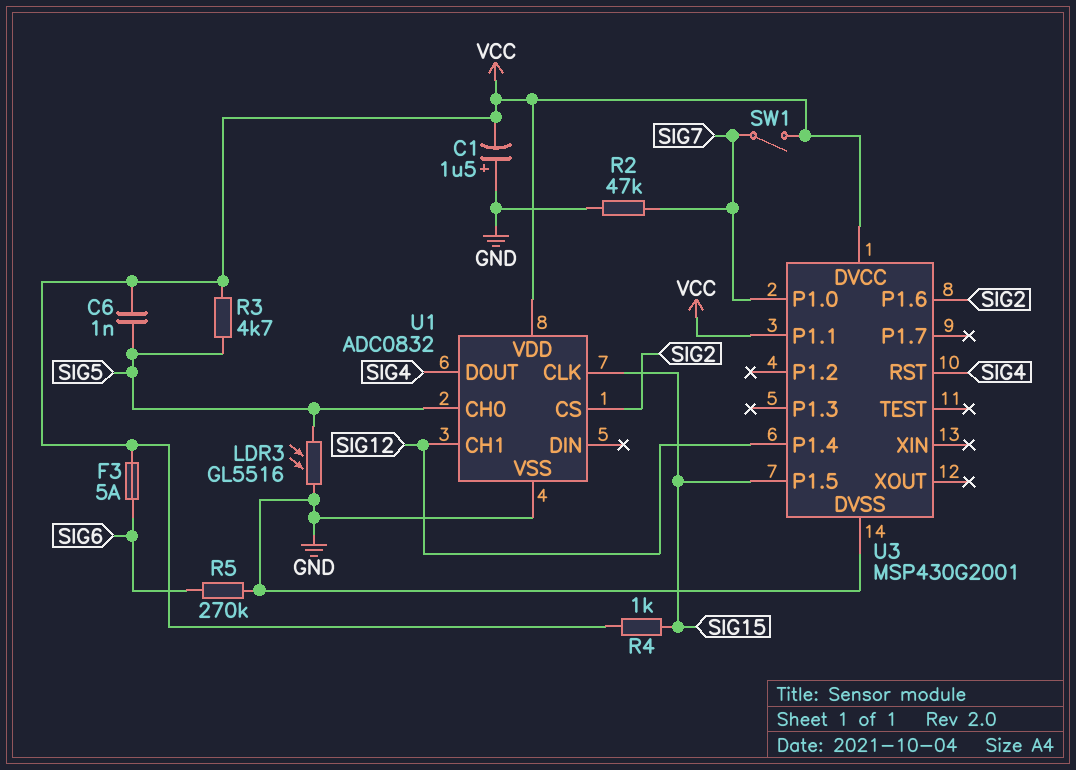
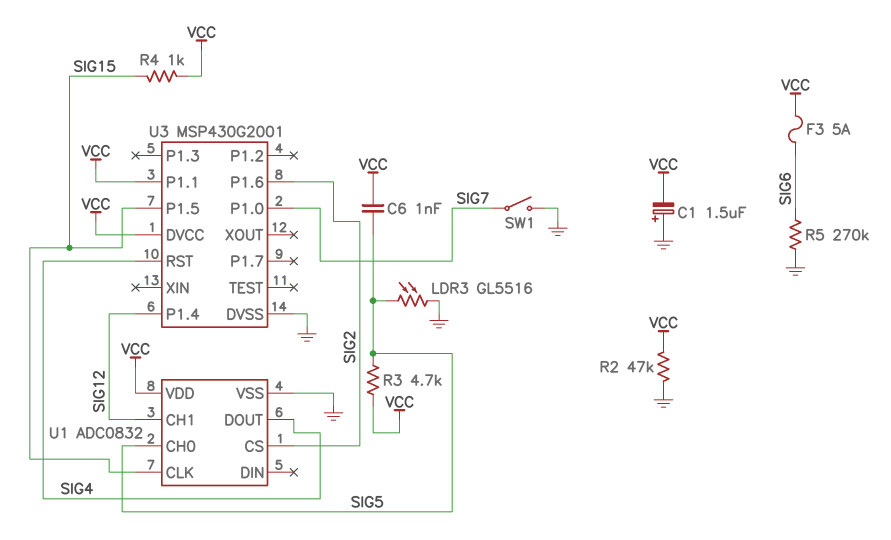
R2: 47k (GND, SIG7) -> 47k (GND, VCC)
SW1: switch (SIG7, VCC) -> switch (GND, SIG7)

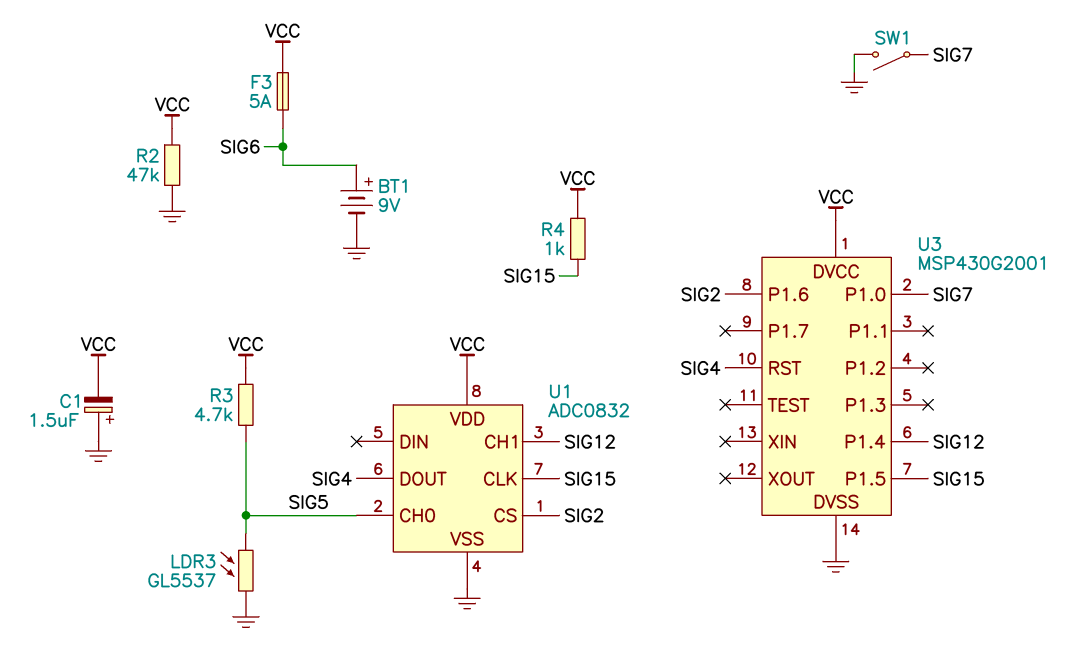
BT1: none -> 9V (plus SIG6, minus GND)
C6: 1nF (SIG5, VCC) -> none
LDR3: GL5516 (GND, SIG5) -> GL5537 (GND, SIG5)
R5: 270k (GND, SIG6) -> none
U3 pin P1.1: VCC -> none

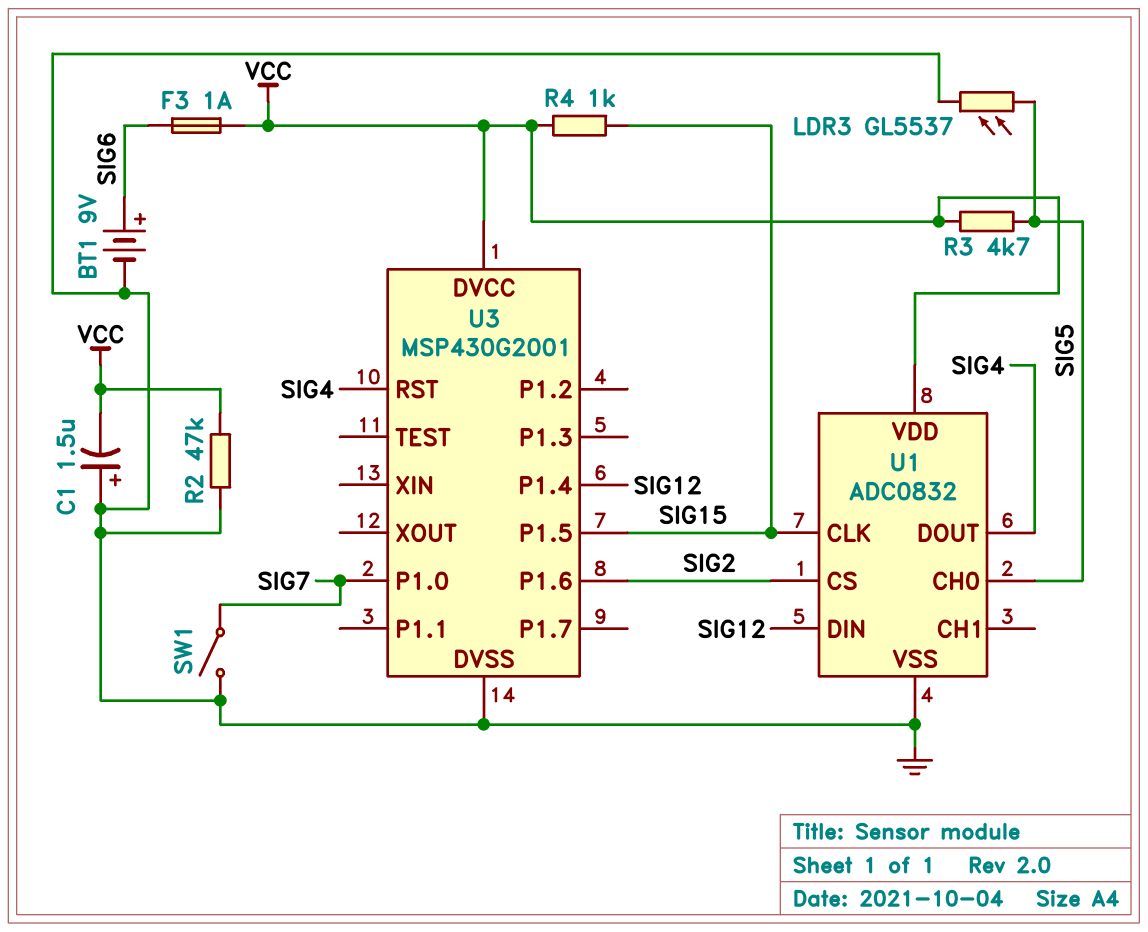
F3: 5A (SIG6, VCC) -> 1A (SIG6, VCC)
U1 pin CH1: SIG12 -> none
U1 pin DIN: none -> SIG12

